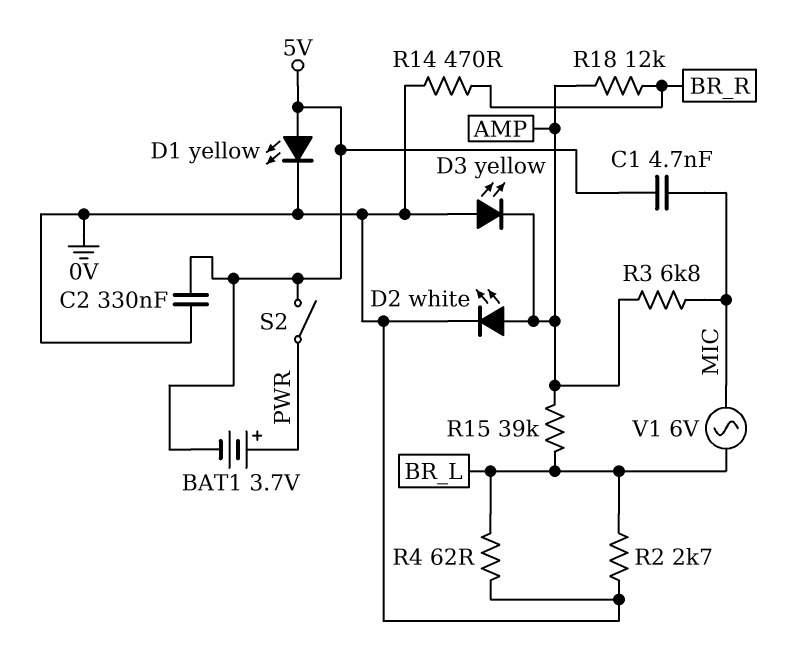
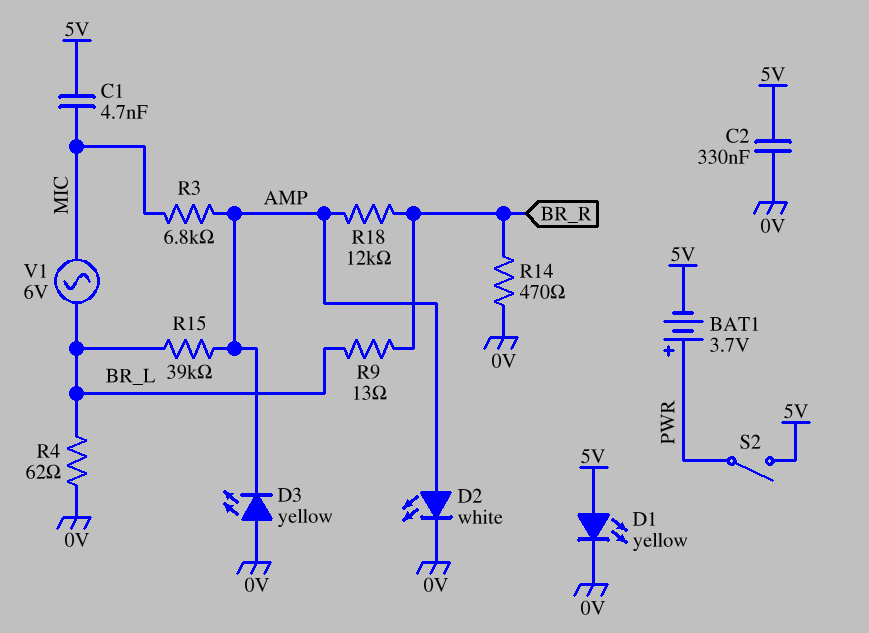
R2: 2.7k (0V, BR_L) -> none
R9: none -> 13 (BR_L, BR_R)

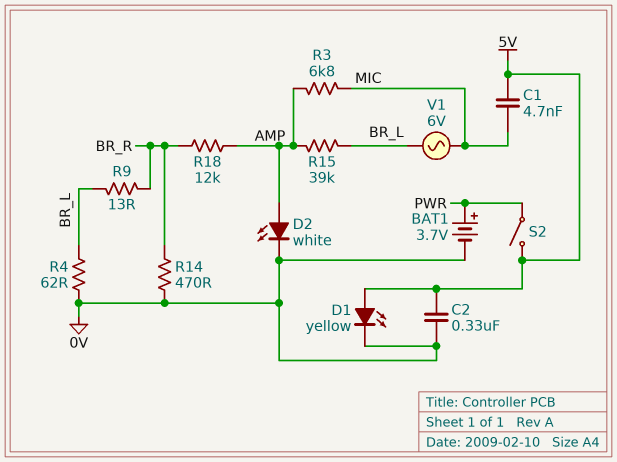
BAT1: 3.7V (plus PWR, minus 5V) -> 3.7V (plus PWR, minus 0V)
D3: LED yellow (A 0V, K AMP) -> none

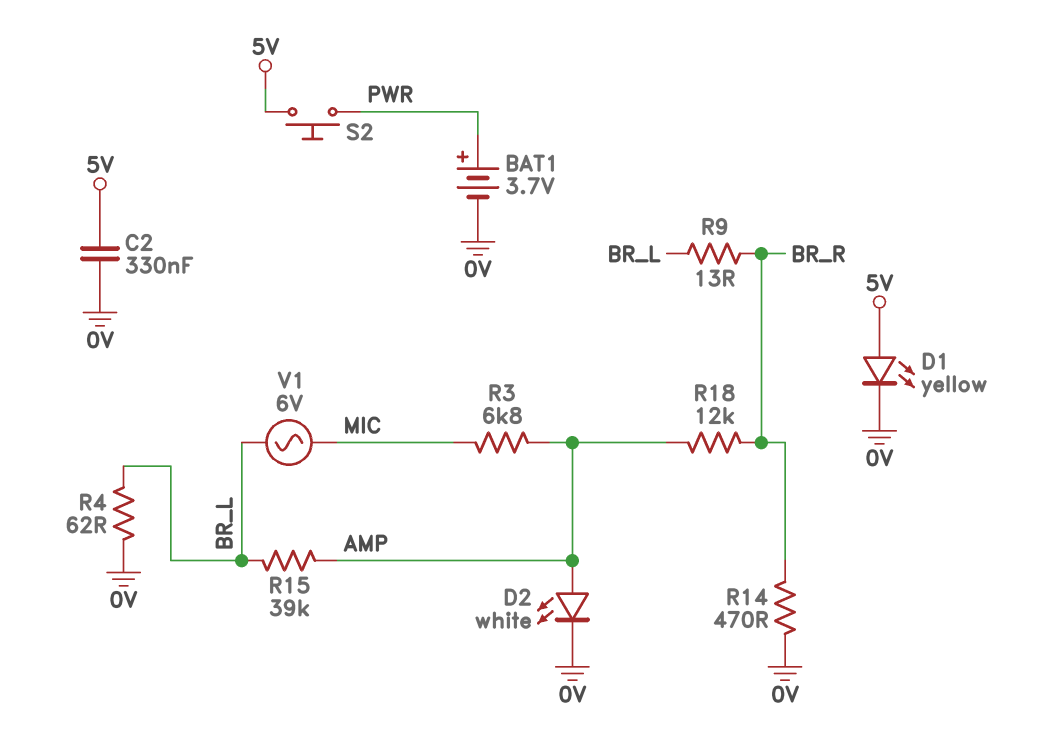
C1: 4.7nF (5V, MIC) -> none
S2: switch (5V, PWR) -> button (5V, PWR)

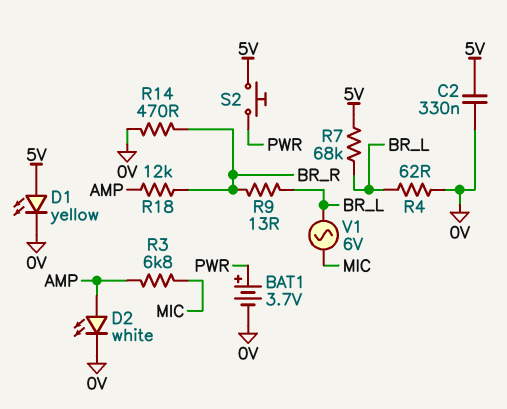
R7: none -> 68k (5V, BR_L)
R15: 39k (AMP, BR_L) -> none

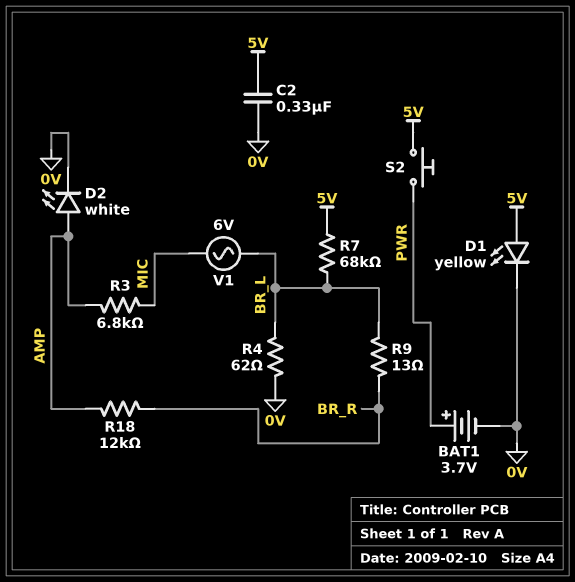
R14: 470 (0V, BR_R) -> none

